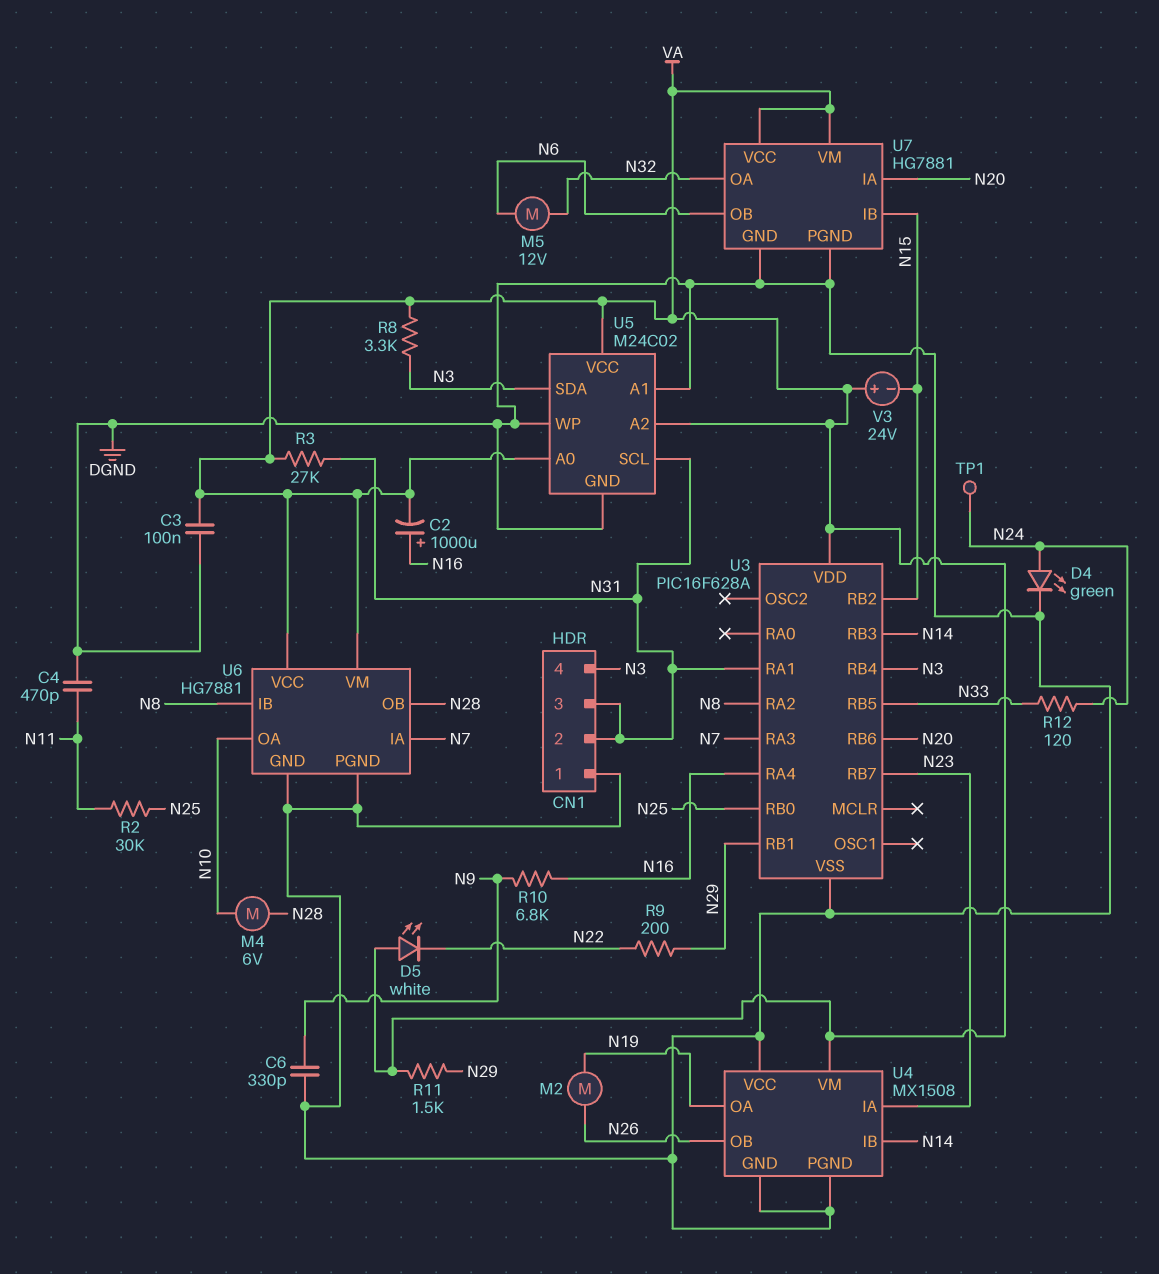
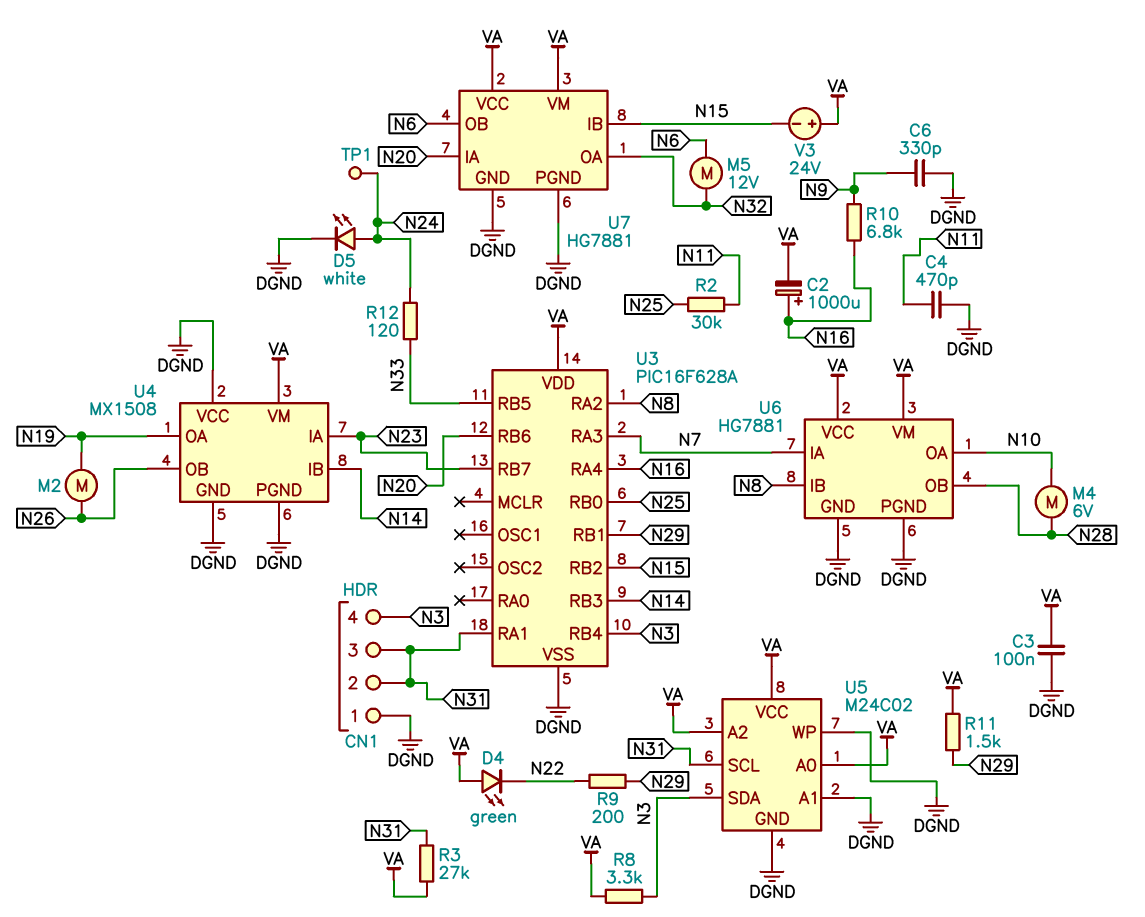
D4: LED green (A N24, K DGND) -> LED green (A VA, K N22)
D5: LED white (A VA, K N22) -> LED white (A N24, K DGND)

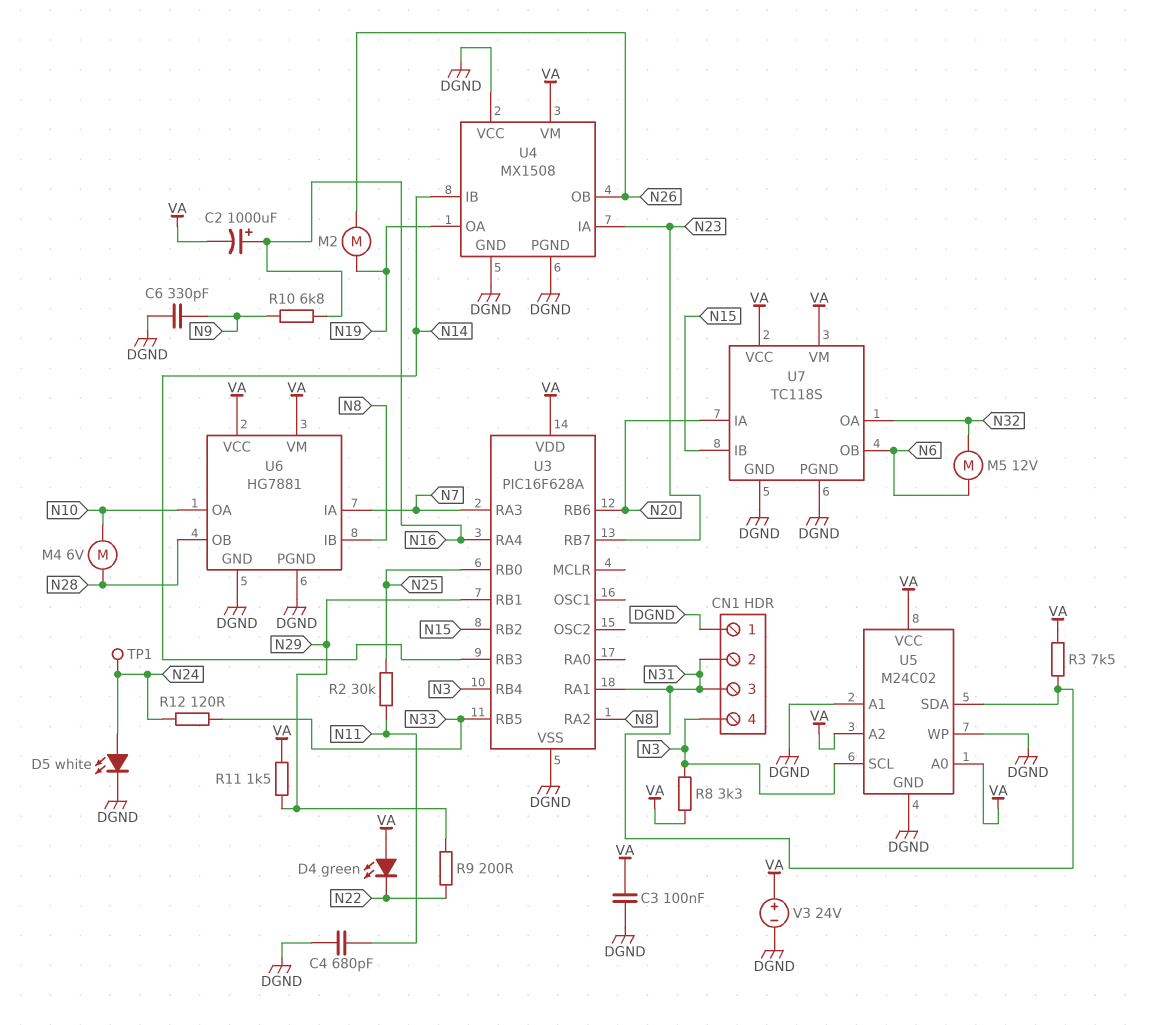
C4: 470pF (DGND, N11) -> 680pF (DGND, N11)
R3: 27k (N31, VA) -> 7.5k (N31, VA)
U5 pin SCL: N31 -> N3
U5 pin SDA: N3 -> N31
U7: HG7881 -> TC118S
V3: 24V (plus VA, minus N15) -> 24V (plus VA, minus DGND)

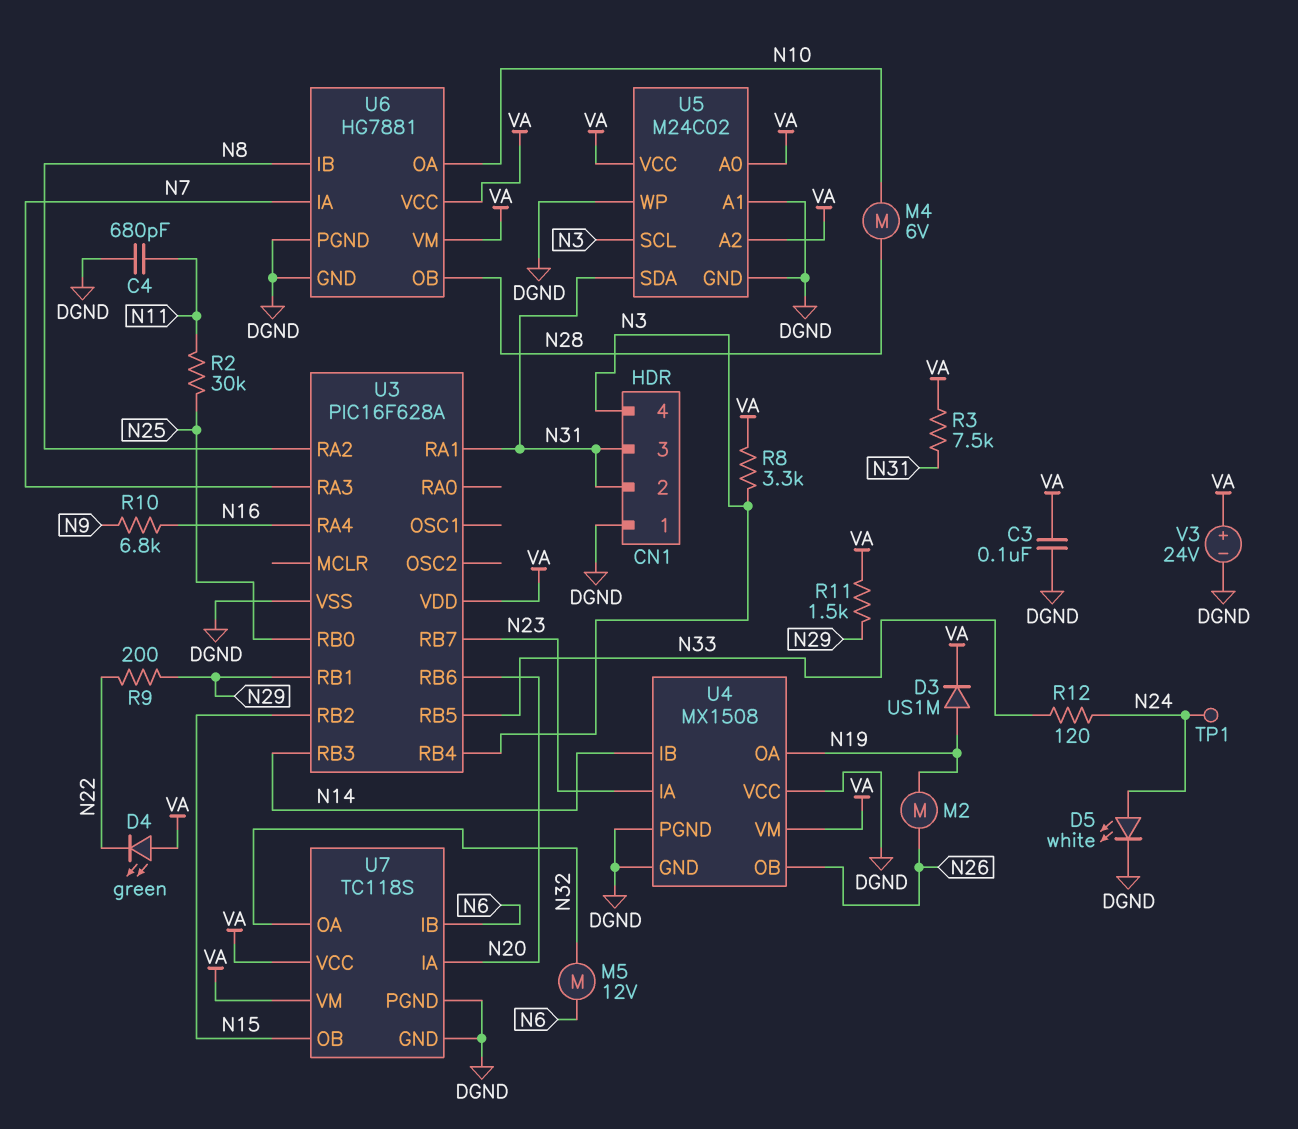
C2: 1000uF (plus N16, minus VA) -> none
C6: 330pF (DGND, N9) -> none
D3: none -> diode US1M (A N19, K VA)
U7 pin IB: N15 -> N6
U7 pin OB: N6 -> N15

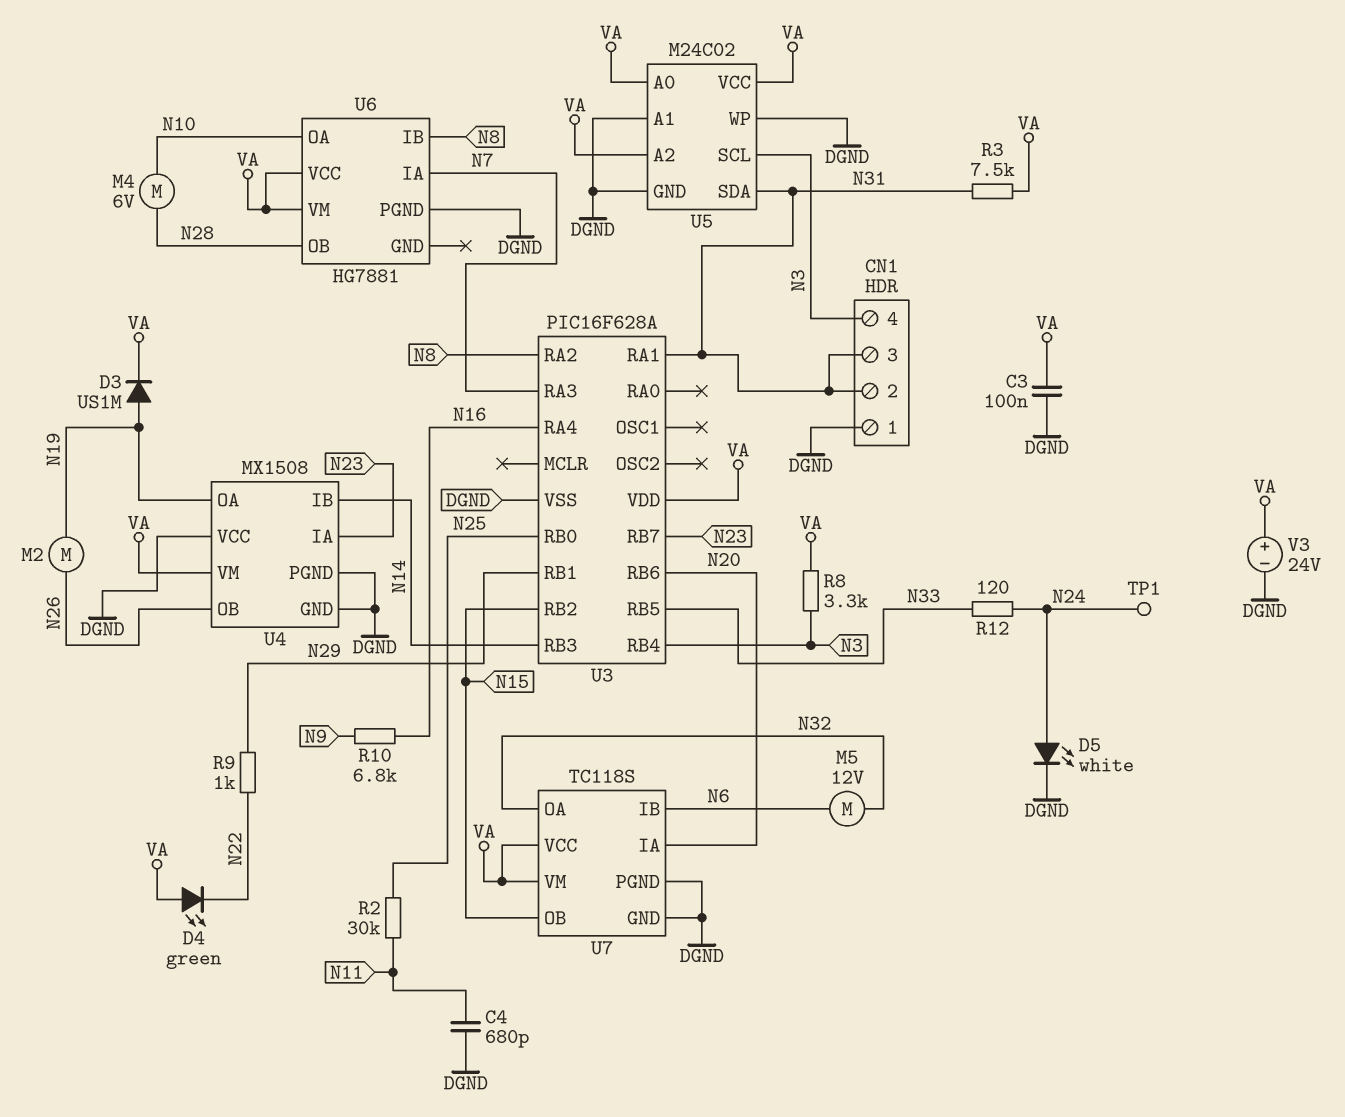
R9: 200 (N22, N29) -> 1k (N22, N29)
R11: 1.5k (N29, VA) -> none
U6 pin GND: DGND -> none

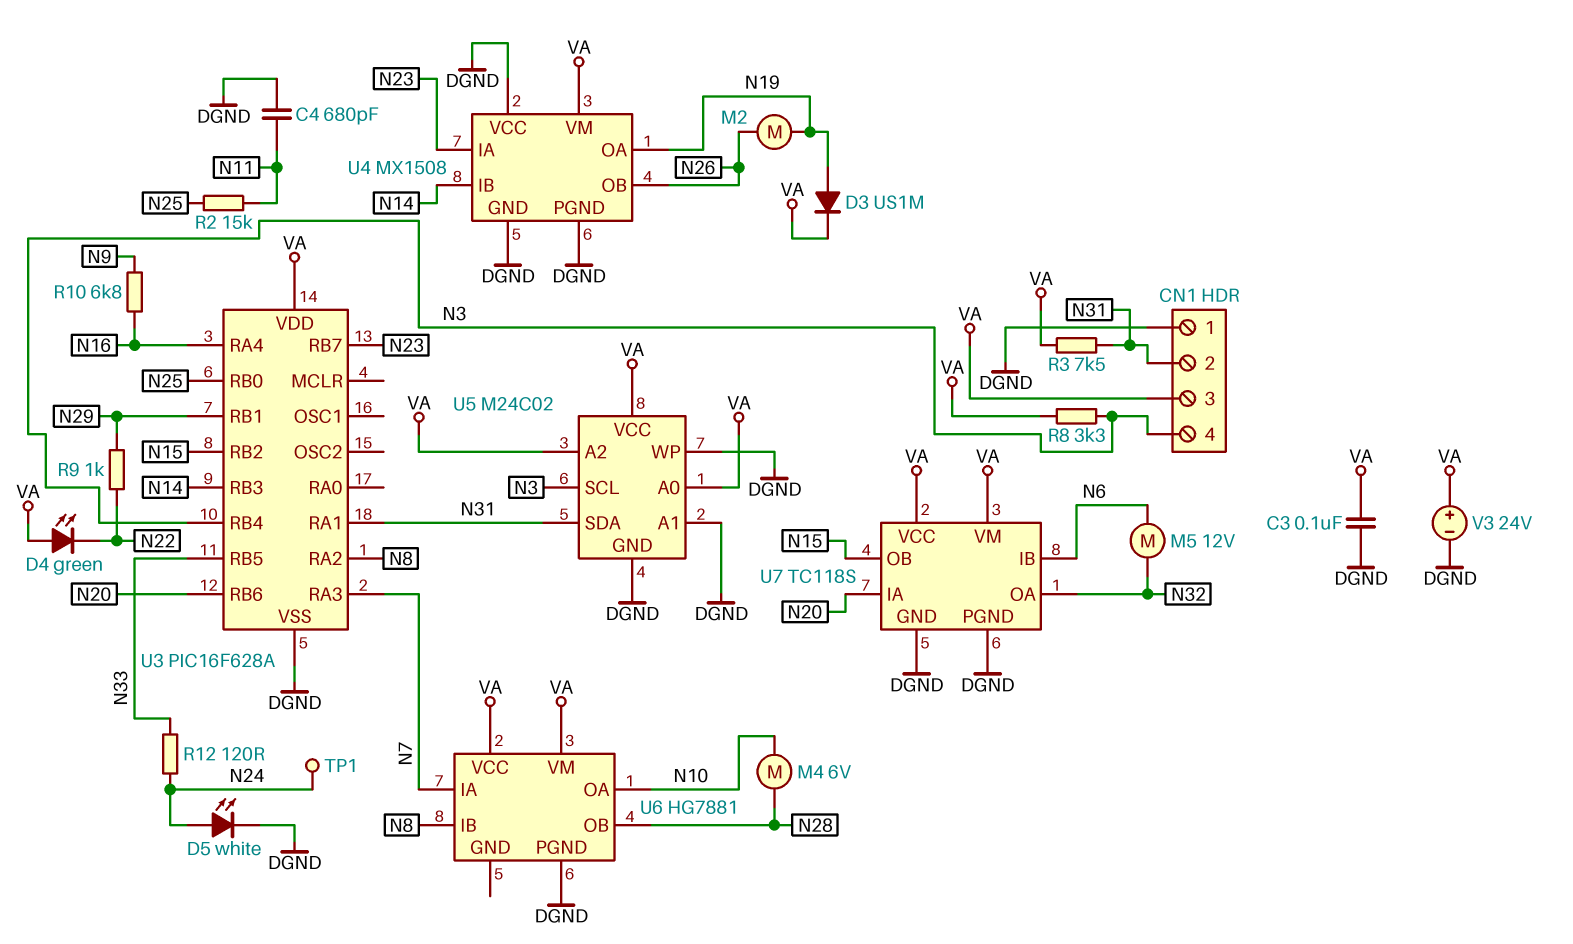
CN1 pin 3: N31 -> VA
R2: 30k (N11, N25) -> 15k (N11, N25)

